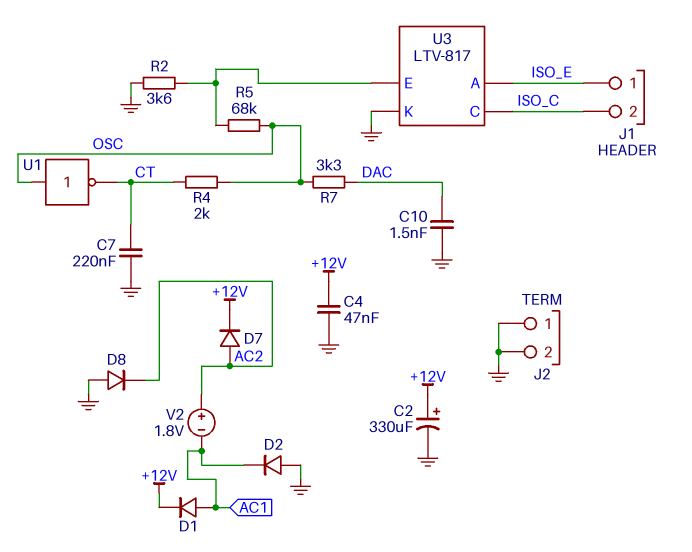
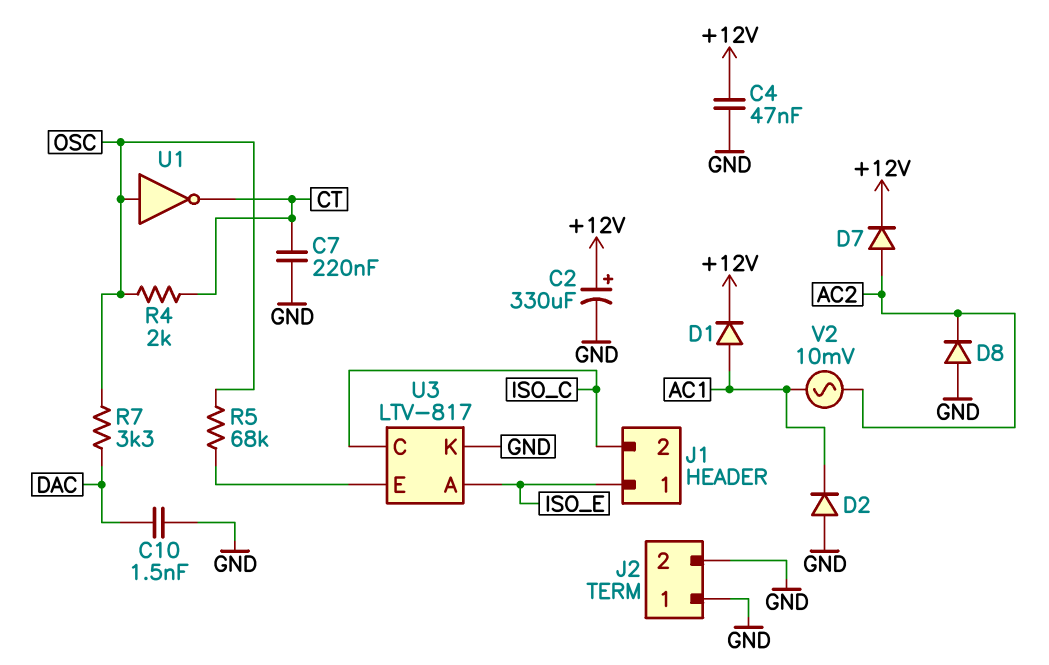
R2: 3.6k (GND, U3/E) -> none
V2: 1.8V (plus AC2, minus AC1) -> AC 10mV (AC1, AC2)

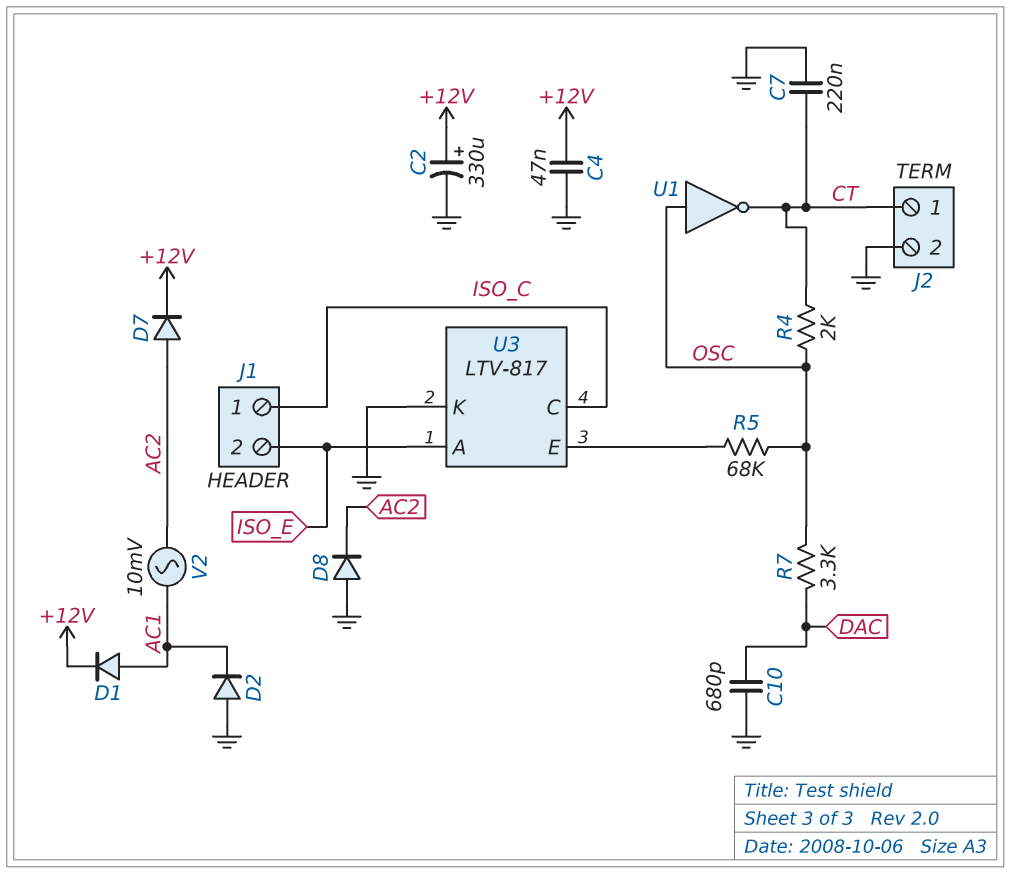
C10: 1.5nF (DAC, GND) -> 680pF (DAC, GND)
J1 pin 1: ISO_E -> ISO_C
J1 pin 2: ISO_C -> ISO_E
J2 pin 1: GND -> CT

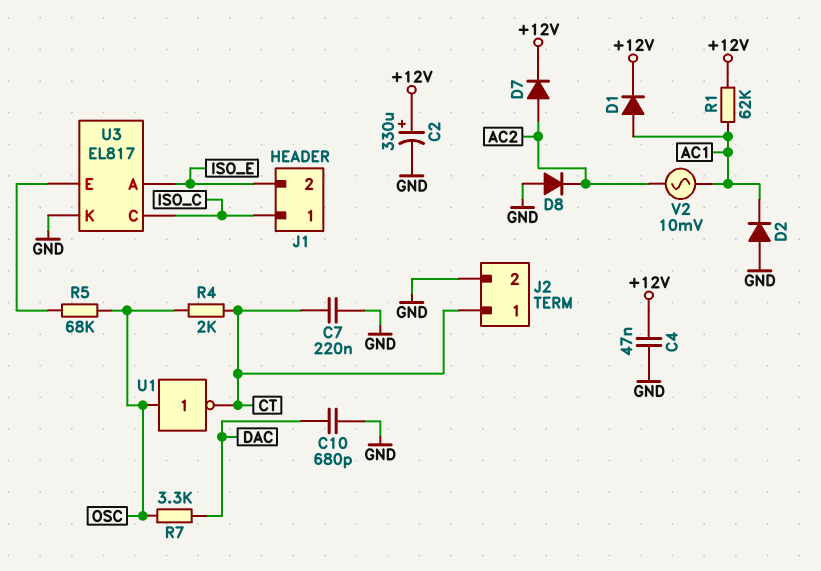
R1: none -> 62k (+12V, AC1)
U3: LTV-817 -> EL817

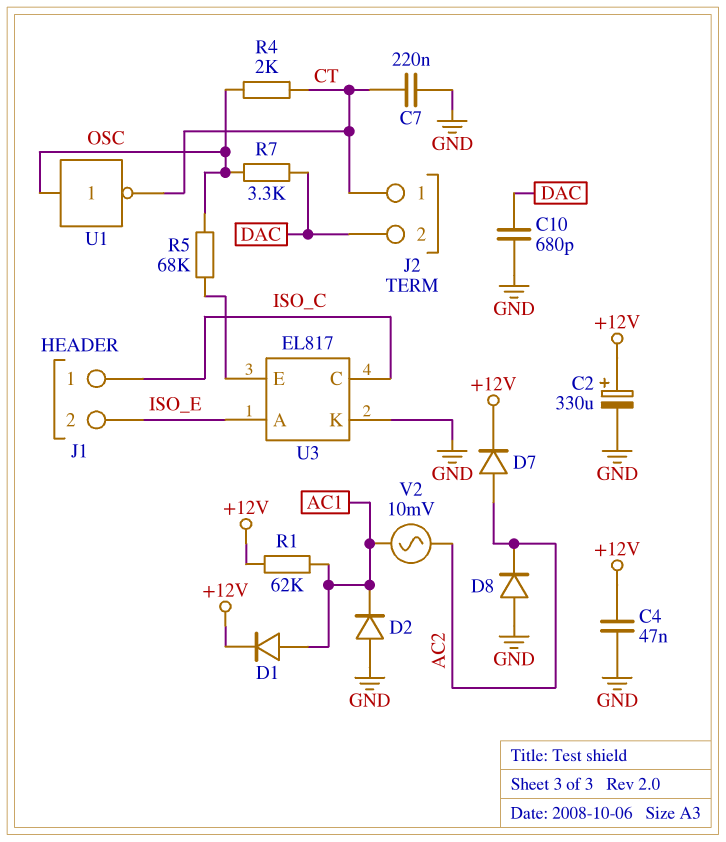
J2 pin 2: GND -> DAC

